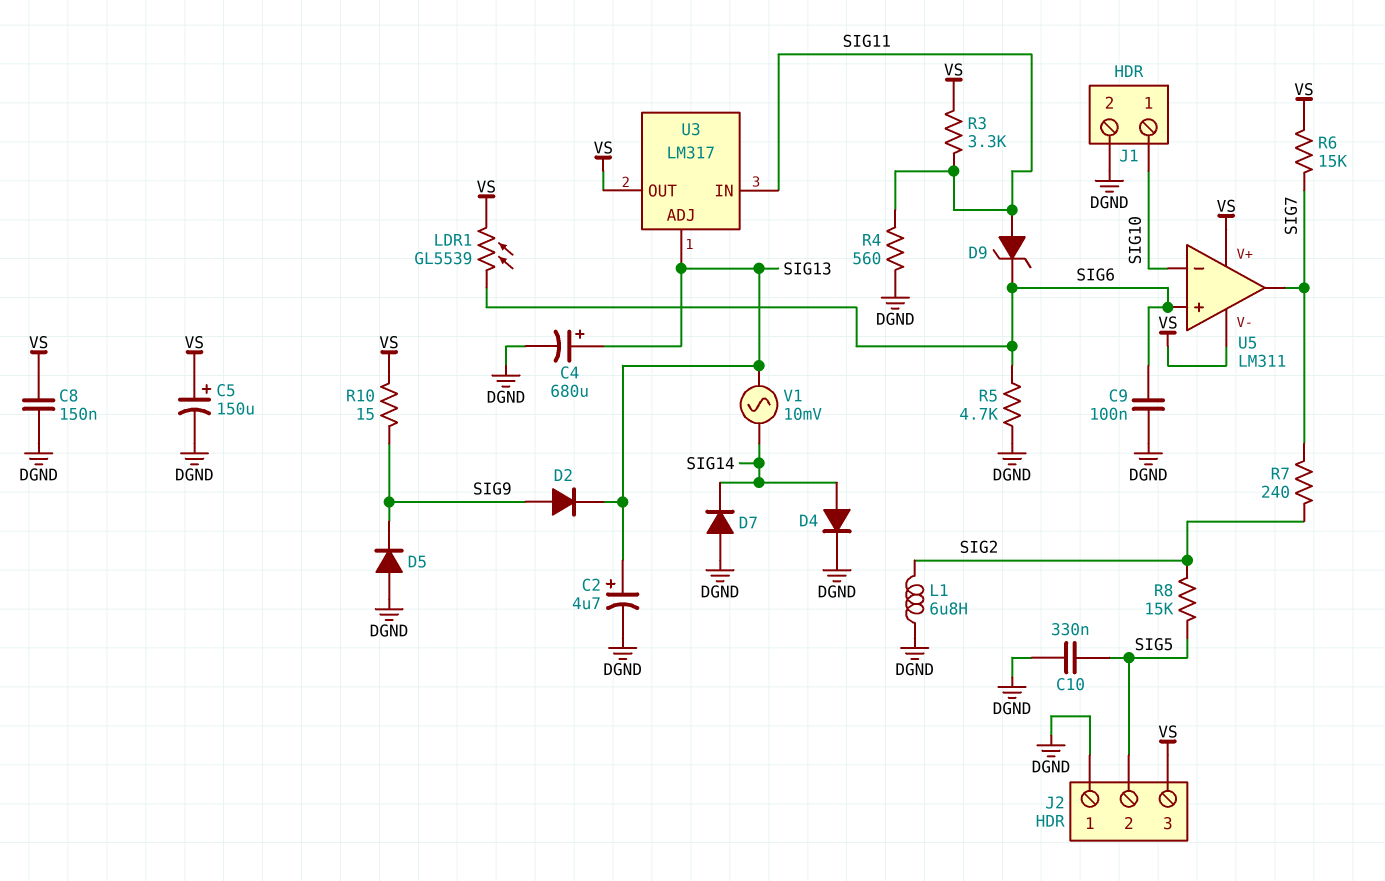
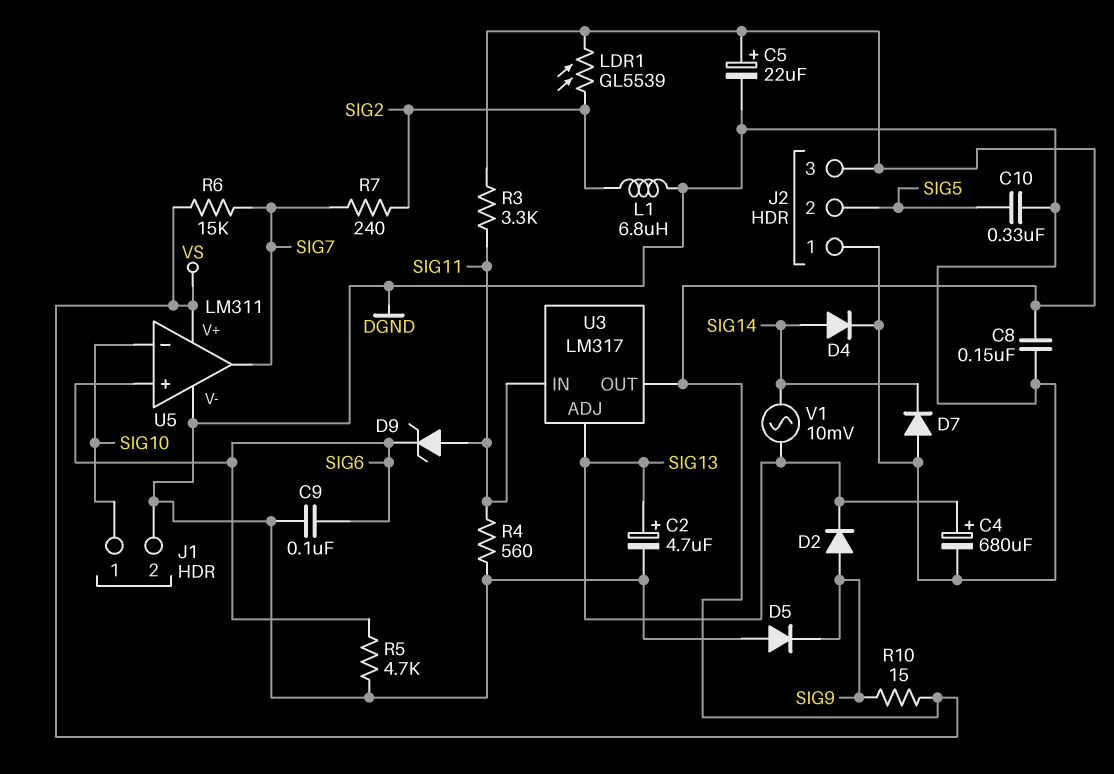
C5: 150uF (plus VS, minus DGND) -> 22uF (plus VS, minus DGND)
LDR1: GL5539 (SIG6, VS) -> GL5539 (SIG2, VS)
R8: 15k (SIG2, SIG5) -> none
U5 pin V-: VS -> DGND

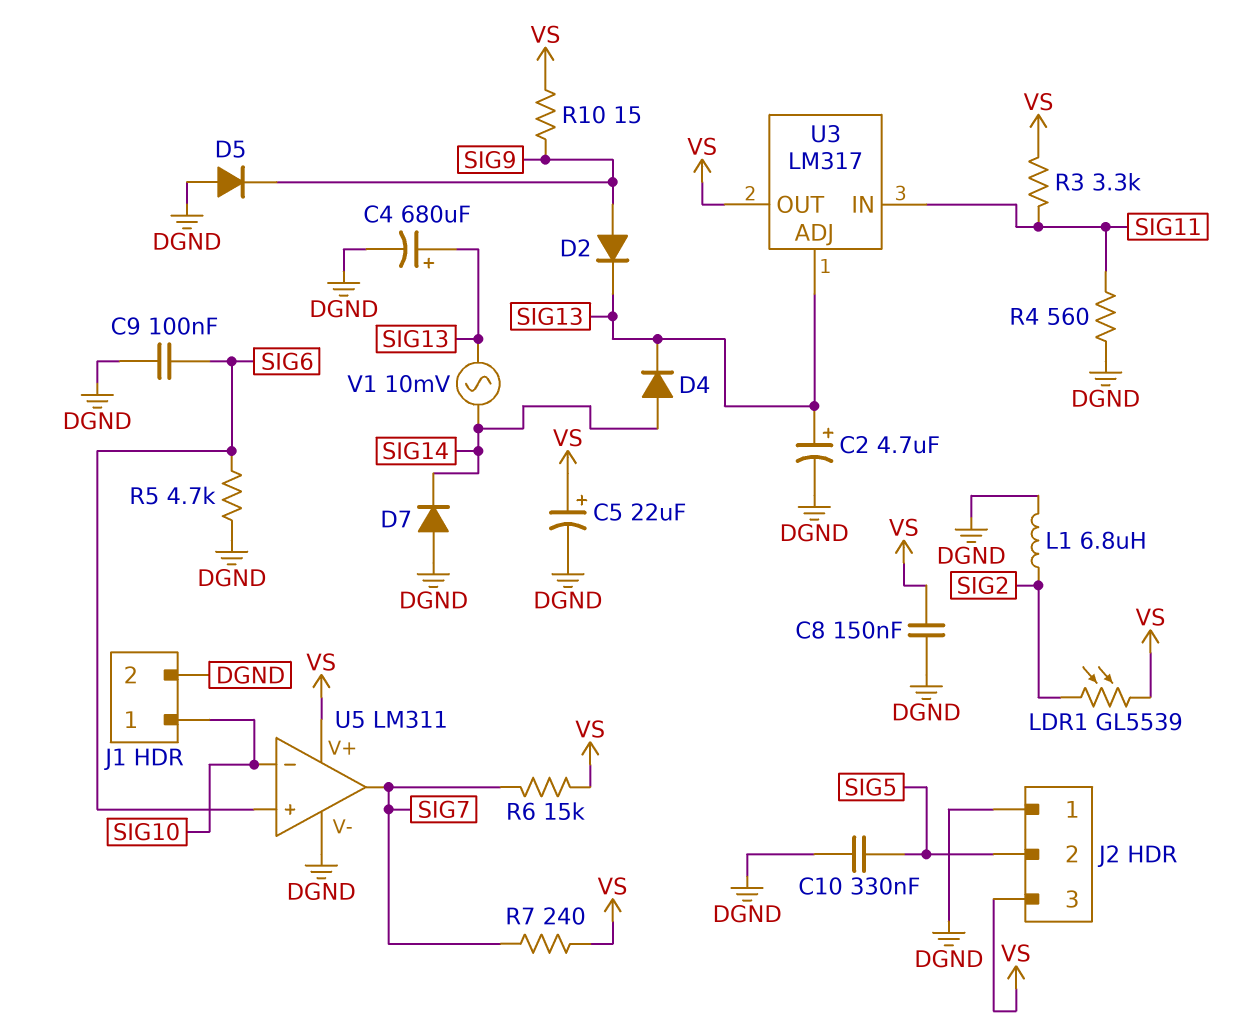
D4: diode (A SIG14, K DGND) -> diode (A SIG14, K SIG13)
D9: zener (A SIG11, K SIG6) -> none
R7: 240 (SIG2, SIG7) -> 240 (SIG7, VS)

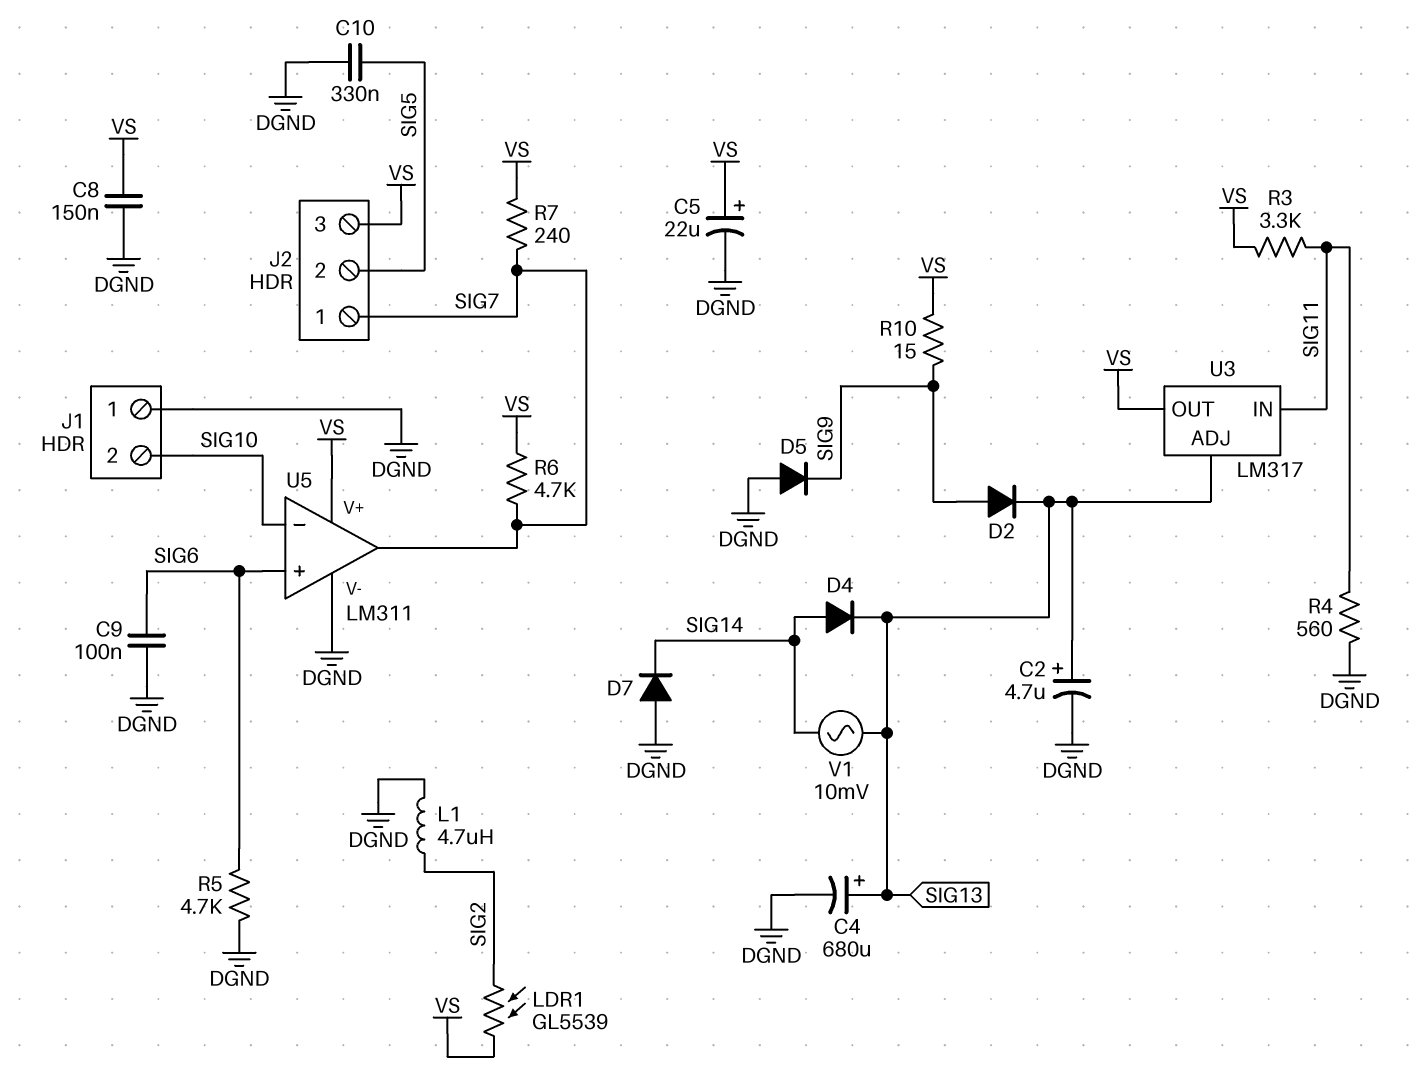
J1 pin 1: SIG10 -> DGND
J1 pin 2: DGND -> SIG10
J2 pin 1: DGND -> SIG7
L1: 6.8uH (DGND, SIG2) -> 4.7uH (DGND, SIG2)
R6: 15k (SIG7, VS) -> 4.7k (SIG7, VS)

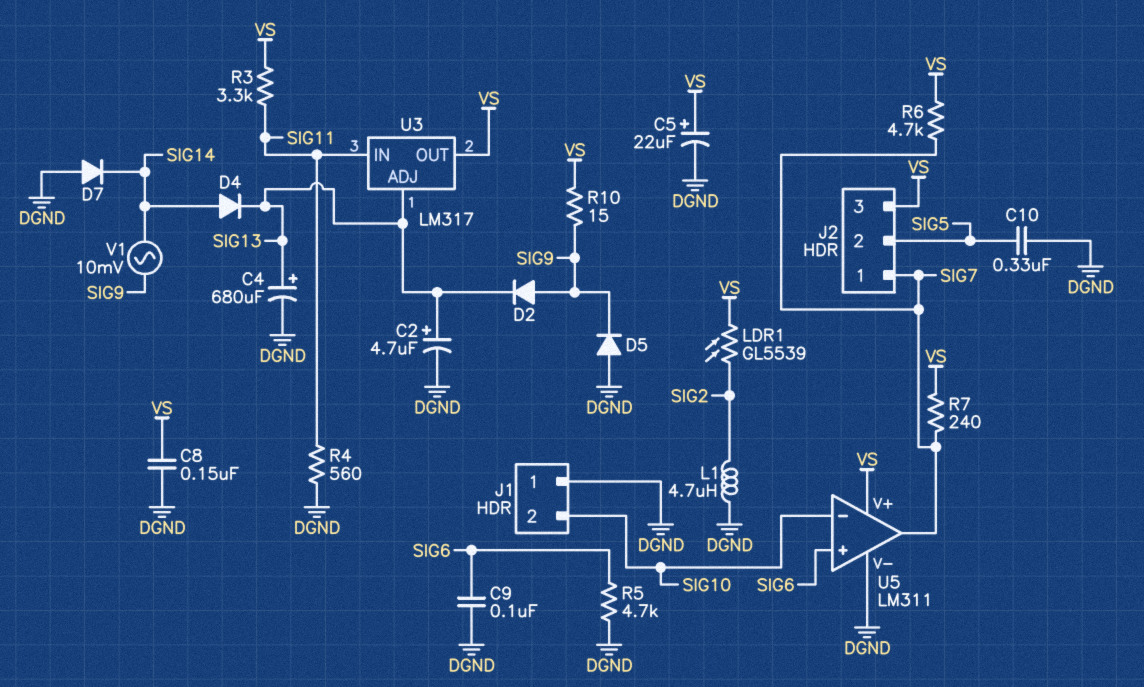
V1: AC 10mV (SIG13, SIG14) -> AC 10mV (SIG9, SIG14)

